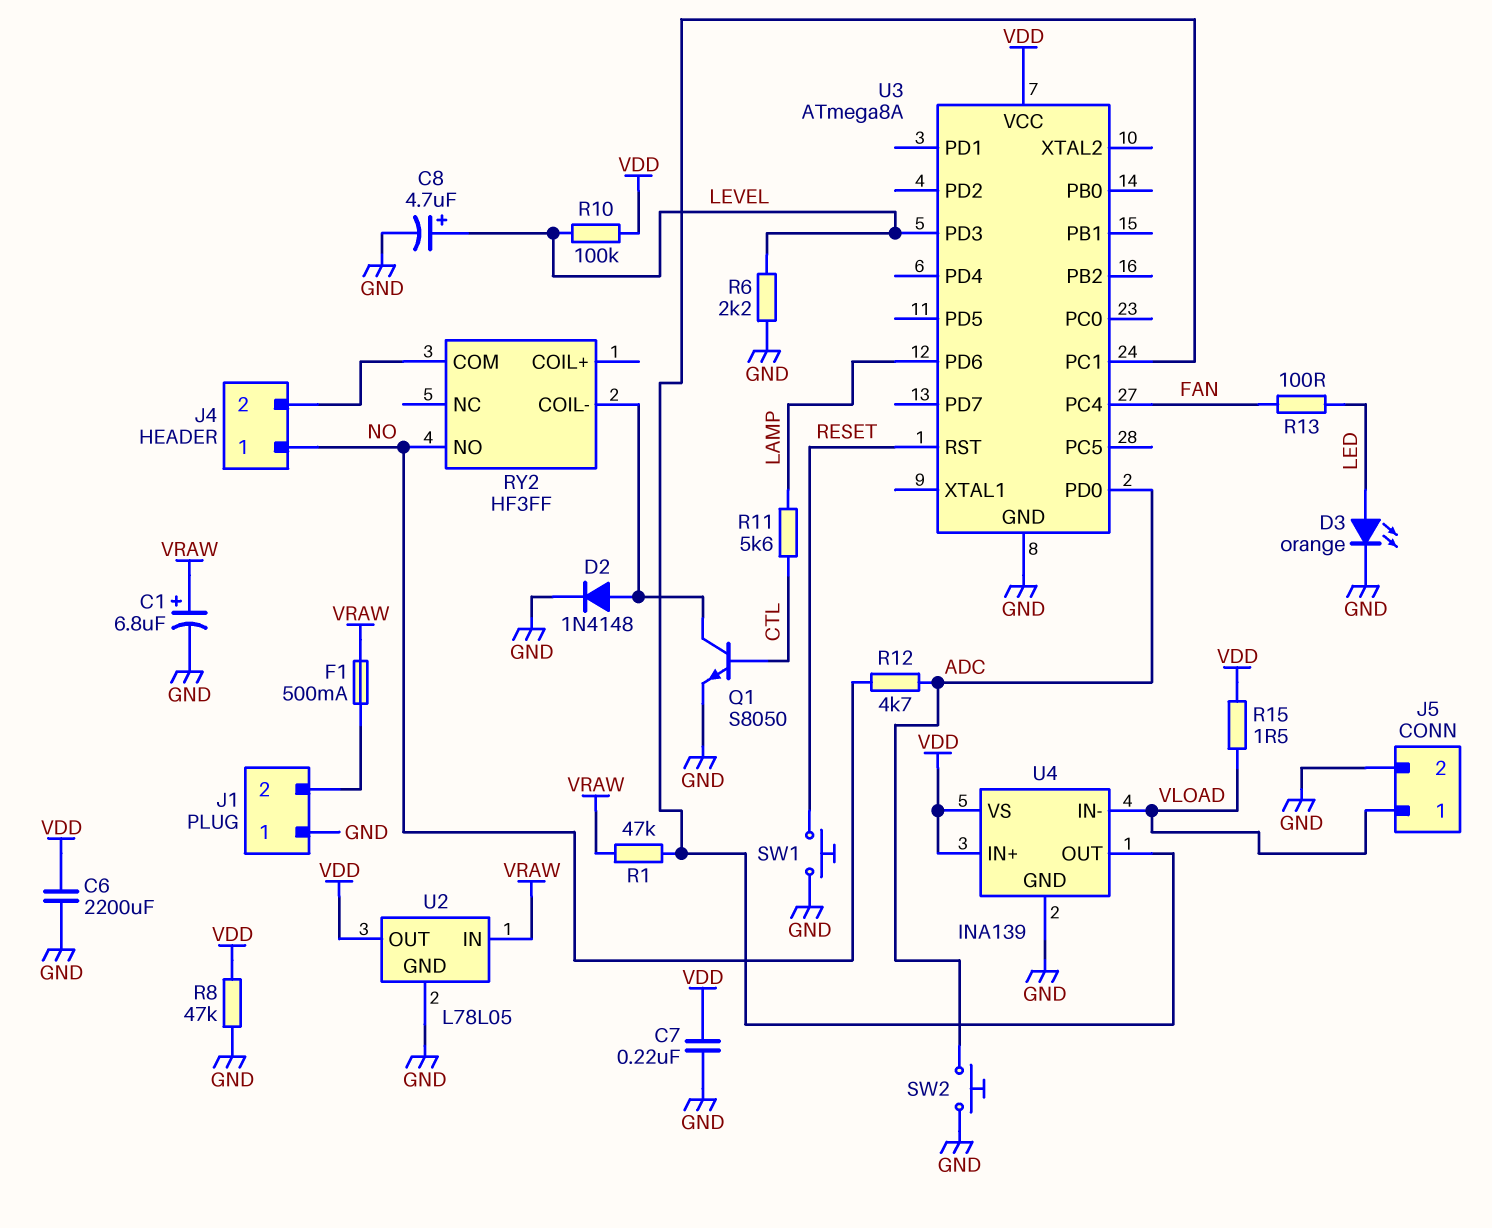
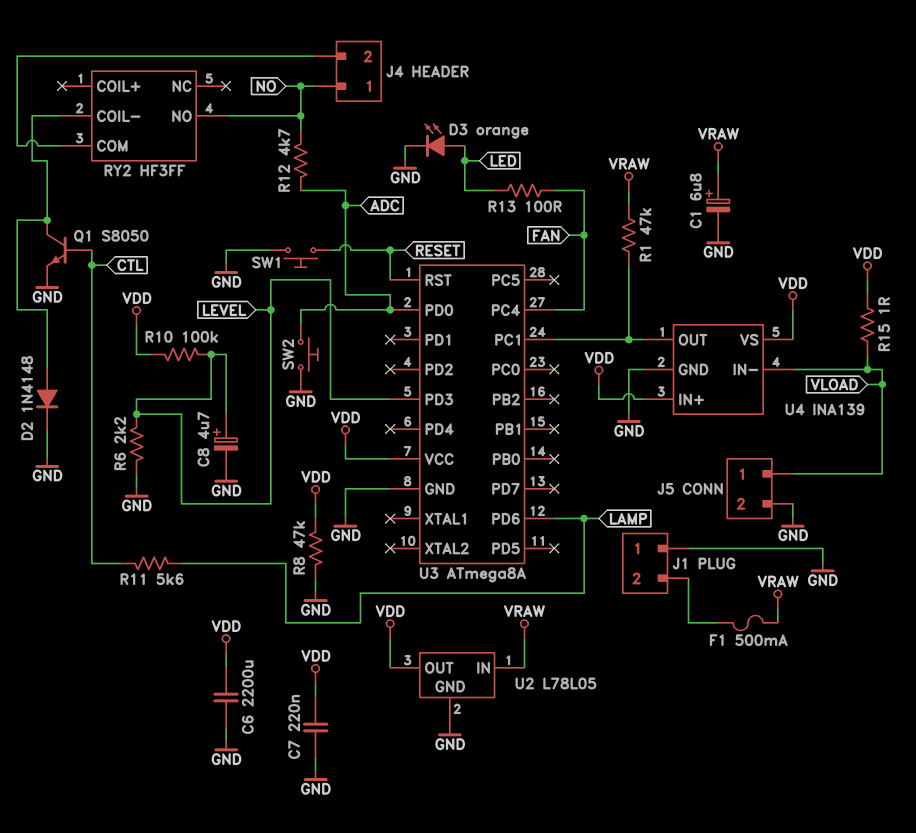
R15: 1.5 (VDD, VLOAD) -> 1 (VDD, VLOAD)

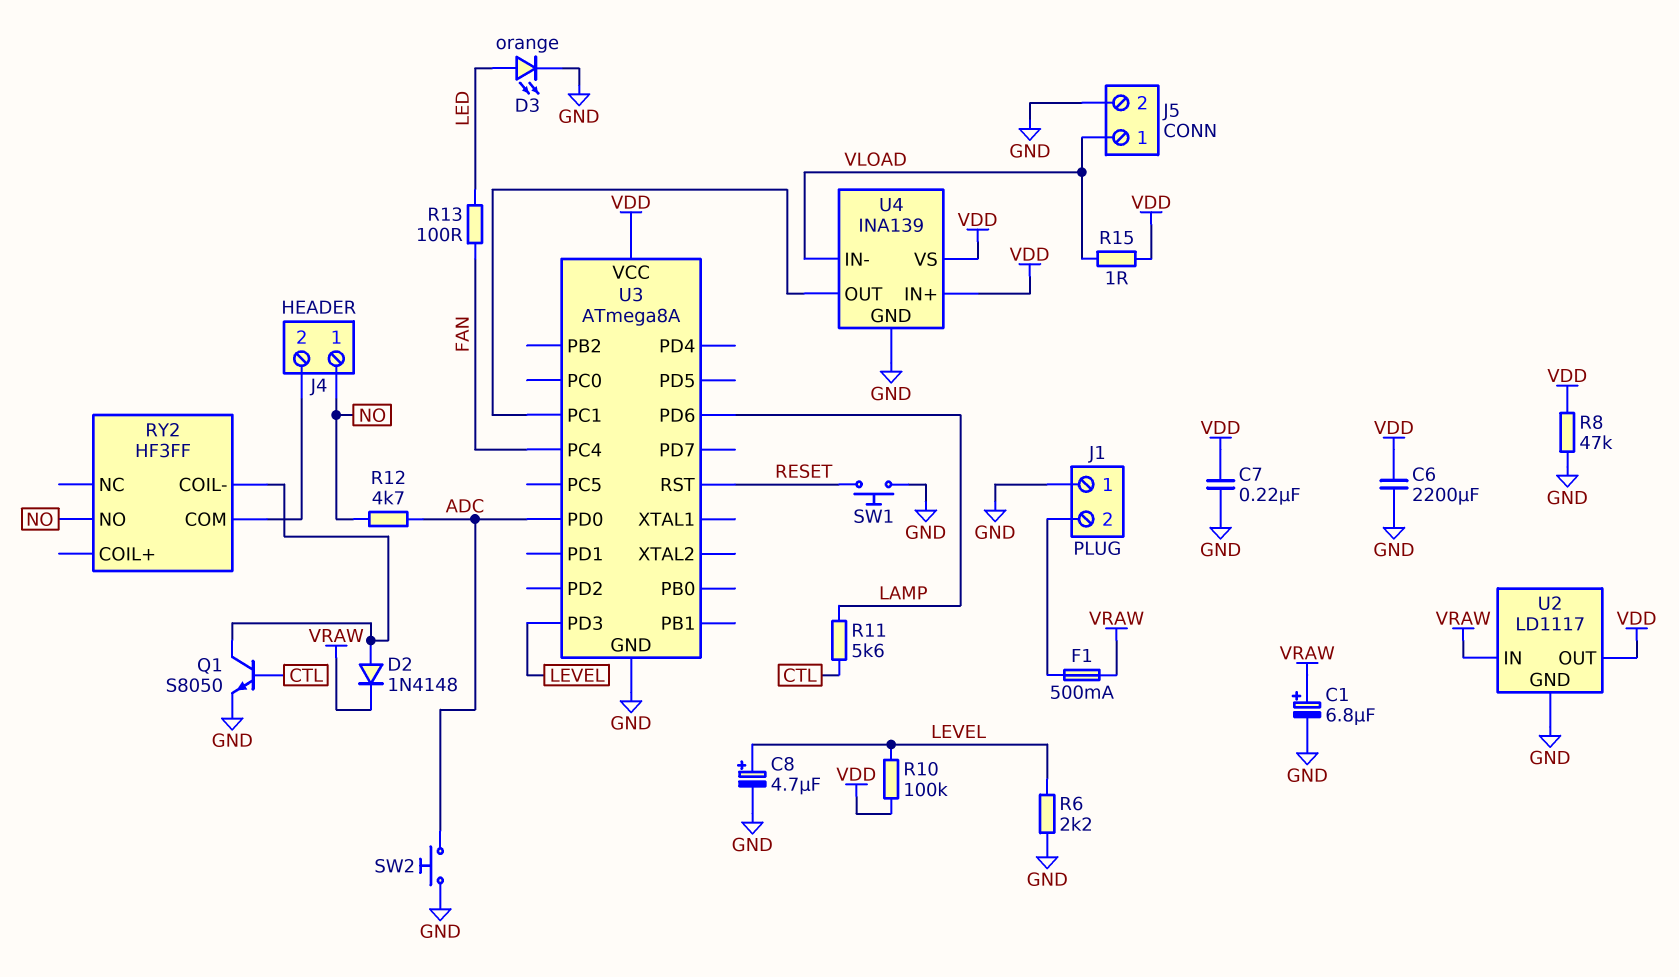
D2: diode 1N4148 (A RY2/COIL-, K GND) -> diode 1N4148 (A RY2/COIL-, K VRAW)
R1: 47k (U3/PC1, VRAW) -> none
U2: L78L05 -> LD1117

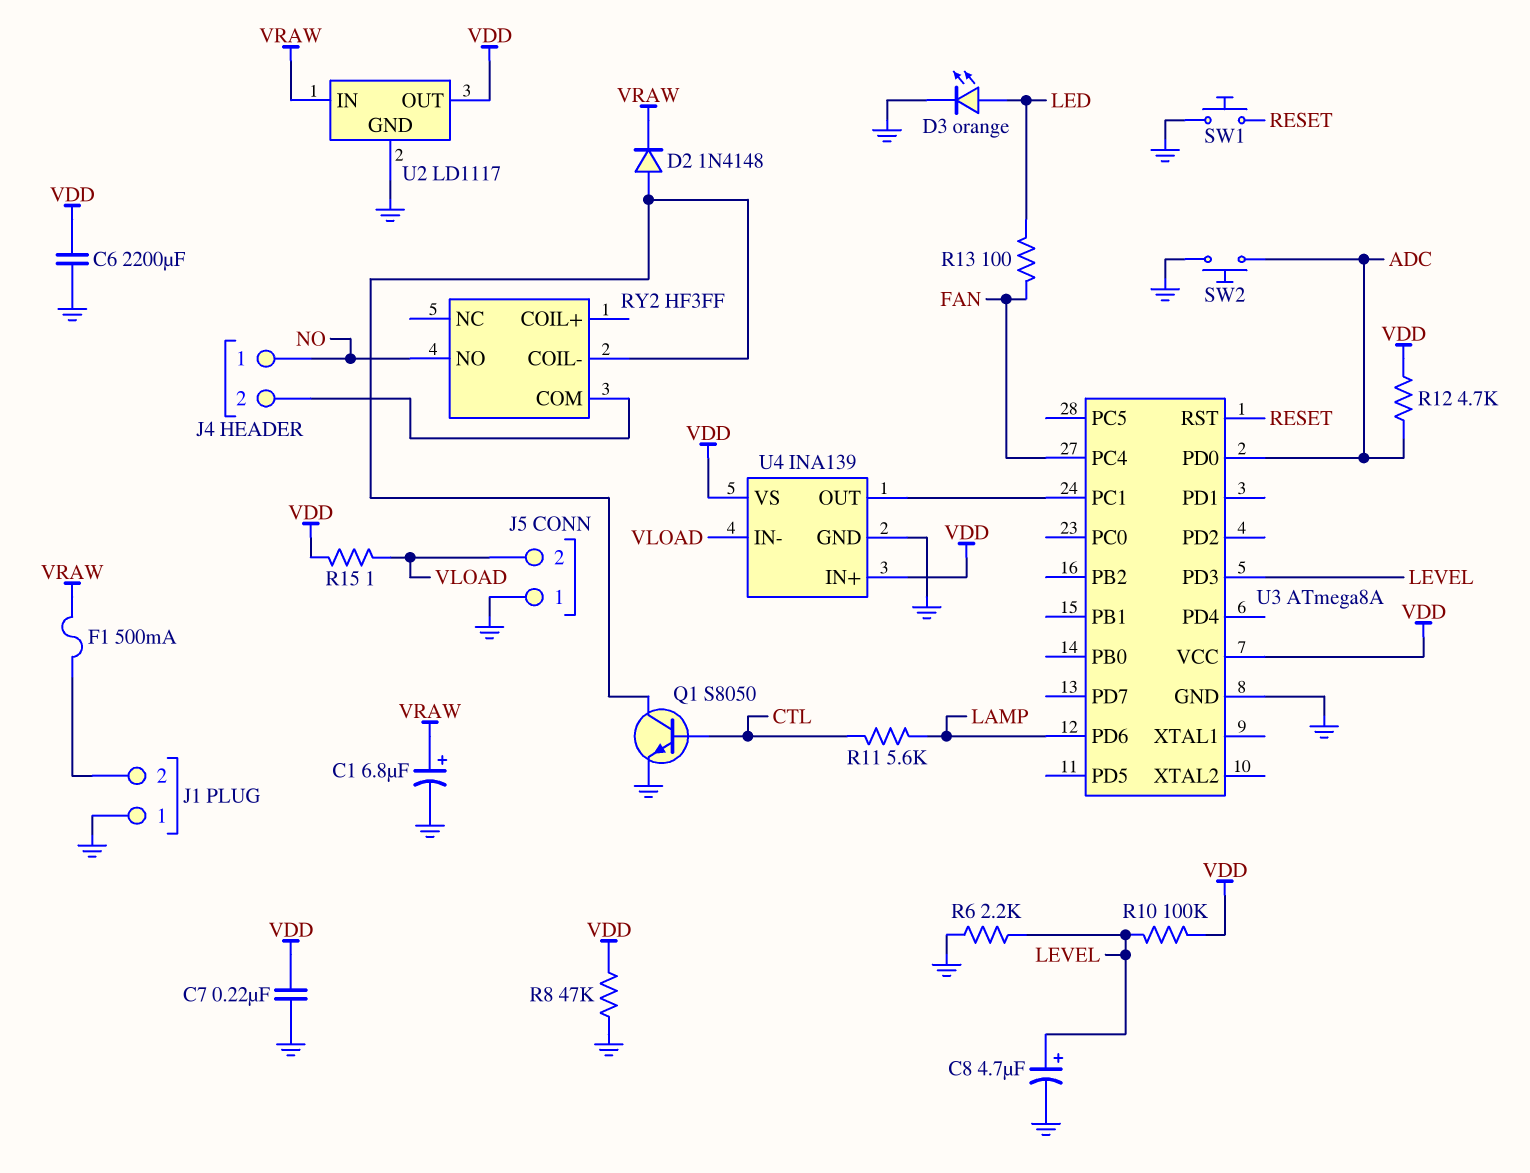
J5 pin 1: VLOAD -> GND
J5 pin 2: GND -> VLOAD
R12: 4.7k (ADC, NO) -> 4.7k (ADC, VDD)

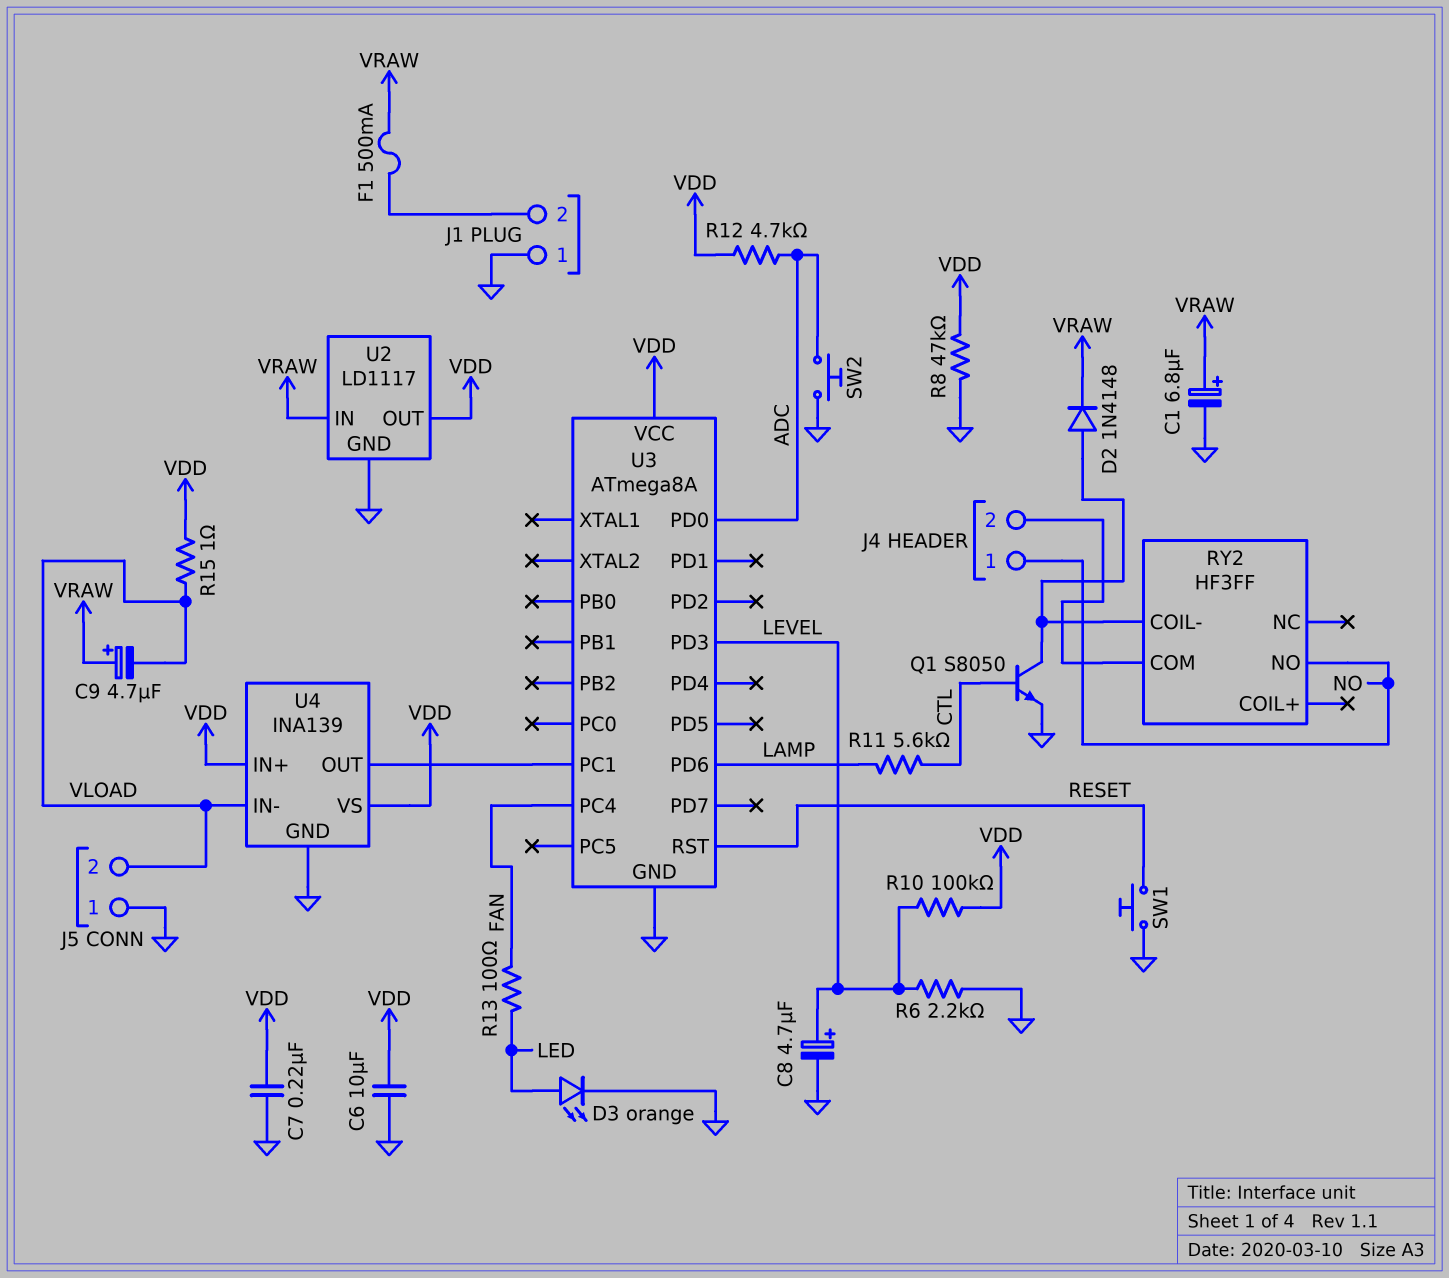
C6: 2200uF (GND, VDD) -> 10uF (GND, VDD)
C9: none -> 4.7uF (plus VRAW, minus VLOAD)

